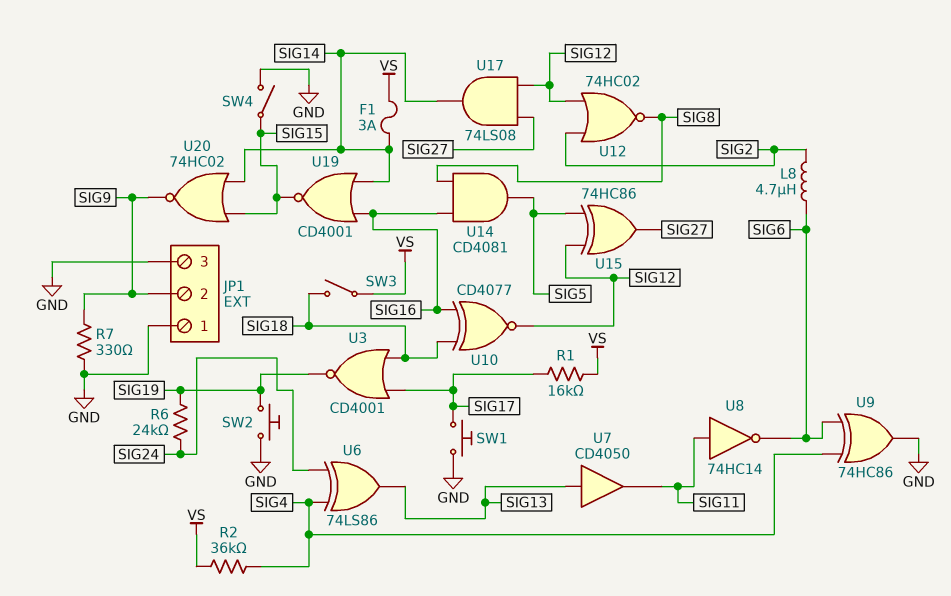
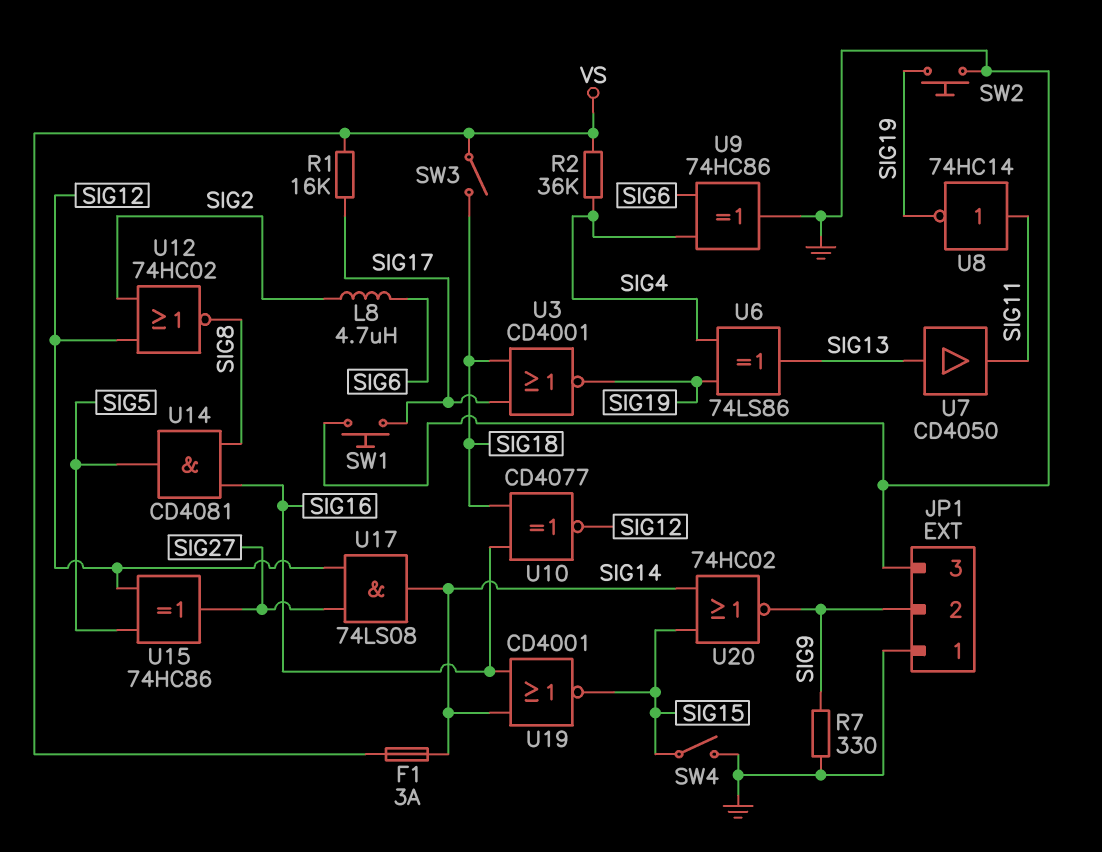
R6: 24k (SIG19, SIG24) -> none
U6: XOR 74LS86 (in SIG4, in SIG24, out SIG13) -> XOR 74LS86 (in SIG4, in SIG19, out SIG13)
U8: NOT 74HC14 (in SIG11, out SIG6) -> NOT 74HC14 (in SIG11, out SIG19)

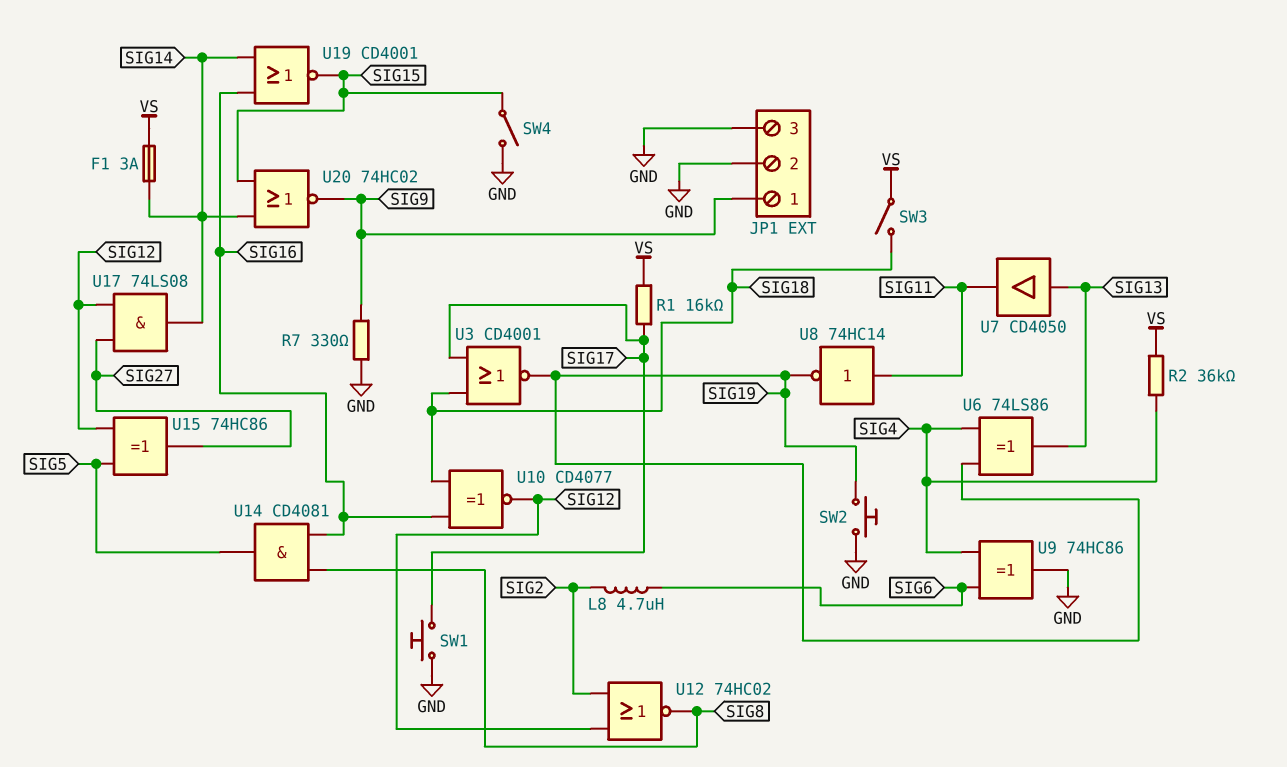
JP1 pin 1: GND -> SIG9
JP1 pin 2: SIG9 -> GND

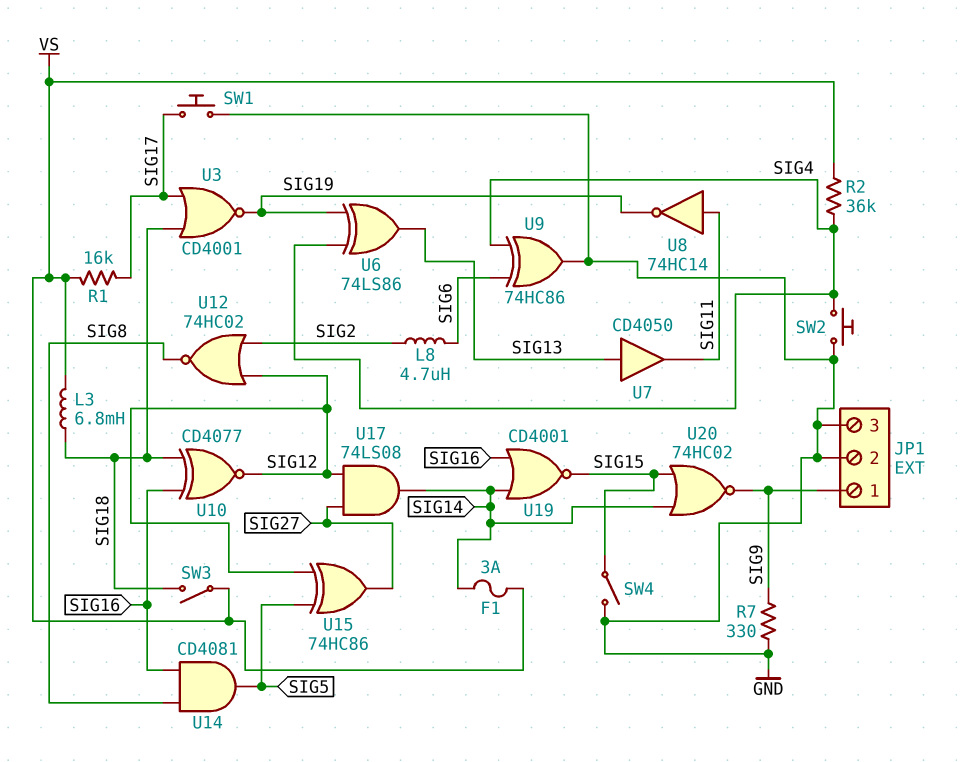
L3: none -> 6.8mH (SIG18, VS)
SW2: button (GND, SIG19) -> button (GND, SIG4)

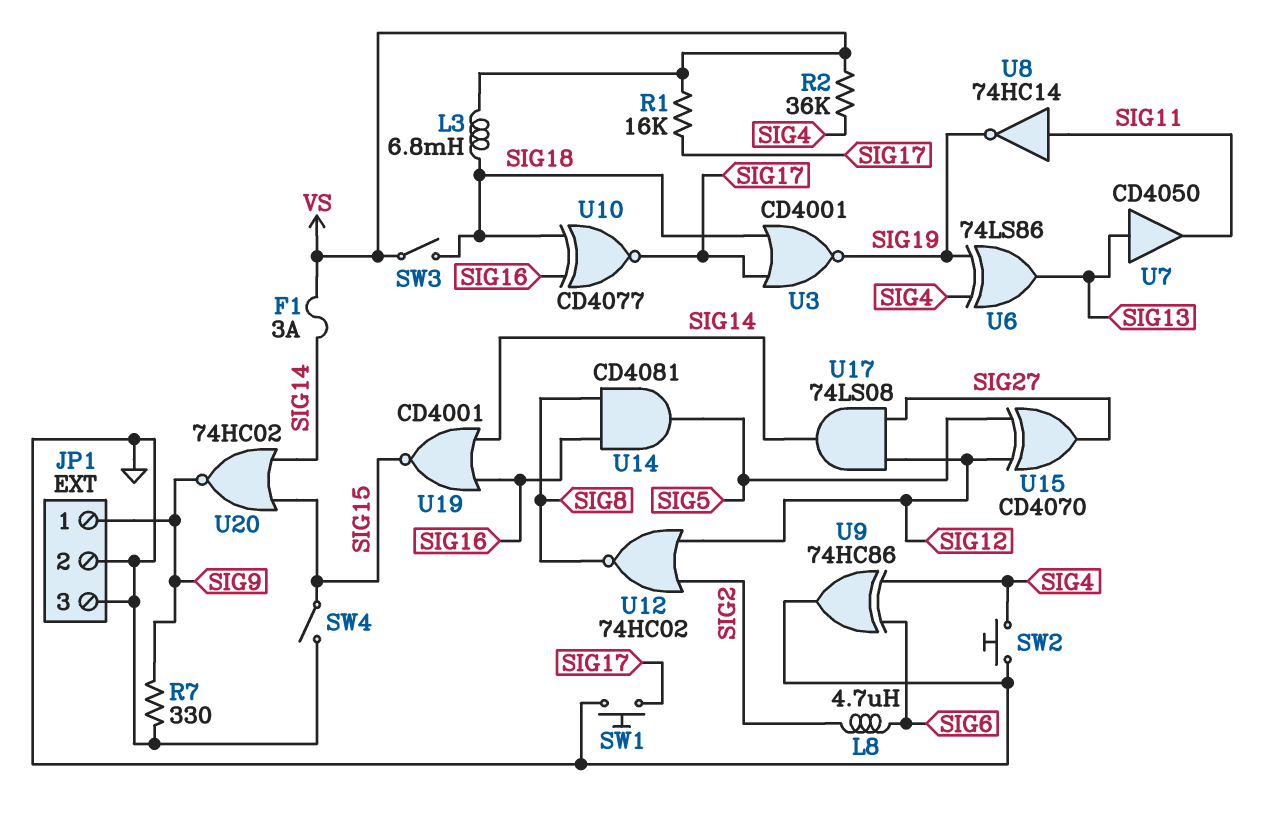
U10: XNOR CD4077 (in SIG16, in SIG18, out SIG12) -> XNOR CD4077 (in SIG16, in SIG18, out SIG17)
U15: XOR 74HC86 (in SIG5, in SIG12, out SIG27) -> XOR CD4070 (in SIG5, in SIG12, out SIG27)

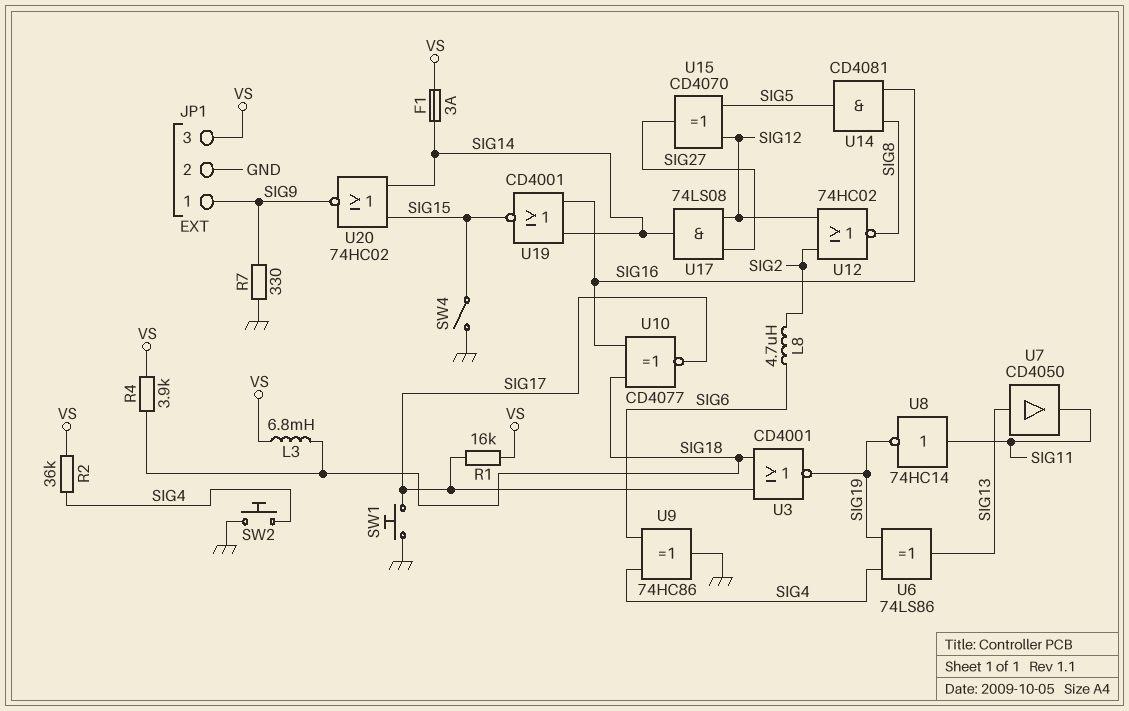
JP1 pin 3: GND -> VS
R4: none -> 3.9k (SIG18, VS)
SW3: switch (SIG18, VS) -> none

